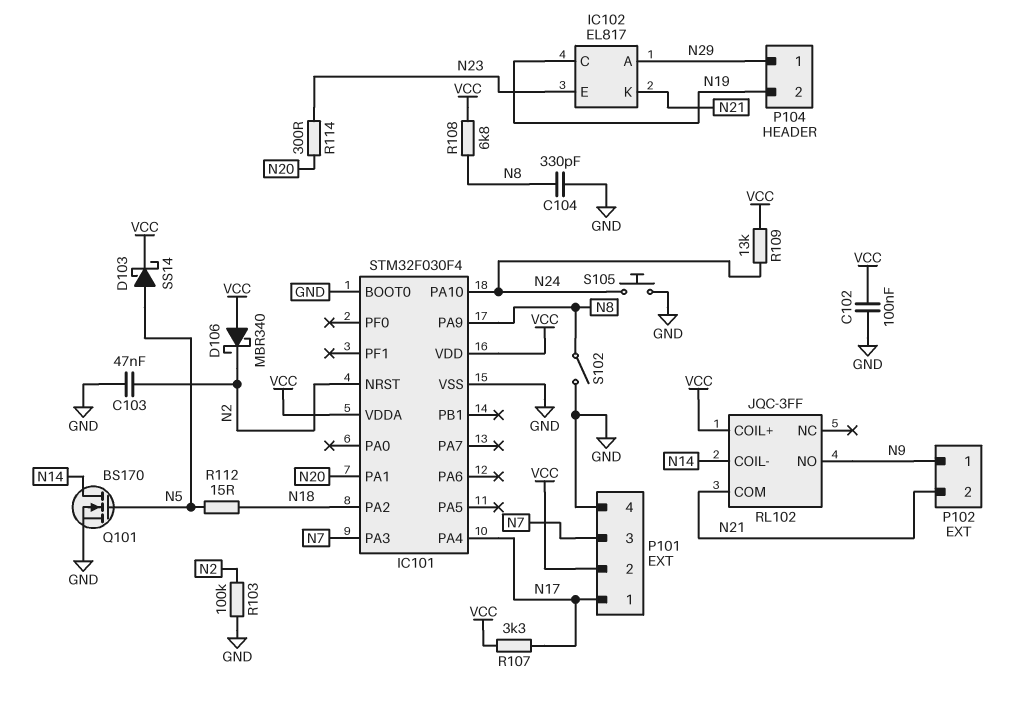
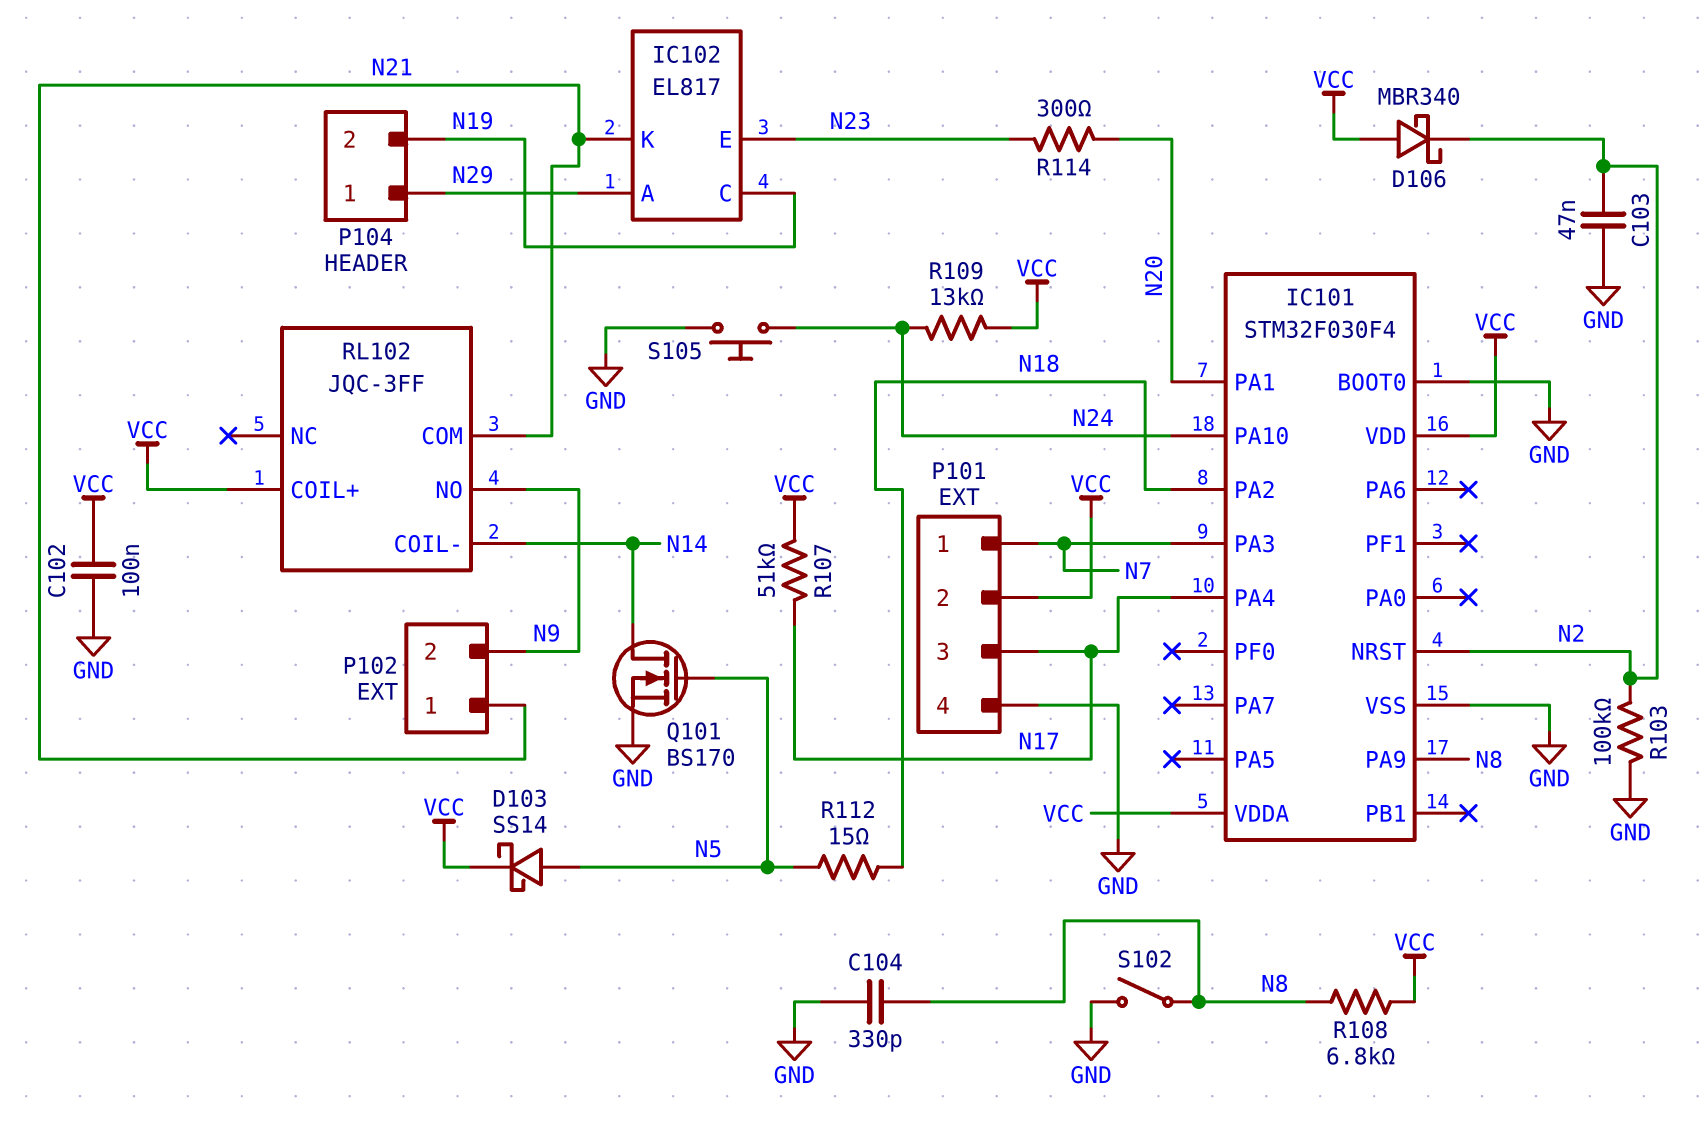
P101 pin 1: N17 -> N7
P101 pin 3: N7 -> N17
P102 pin 1: N9 -> N21
P102 pin 2: N21 -> N9
R107: 3.3k (N17, VCC) -> 51k (N17, VCC)

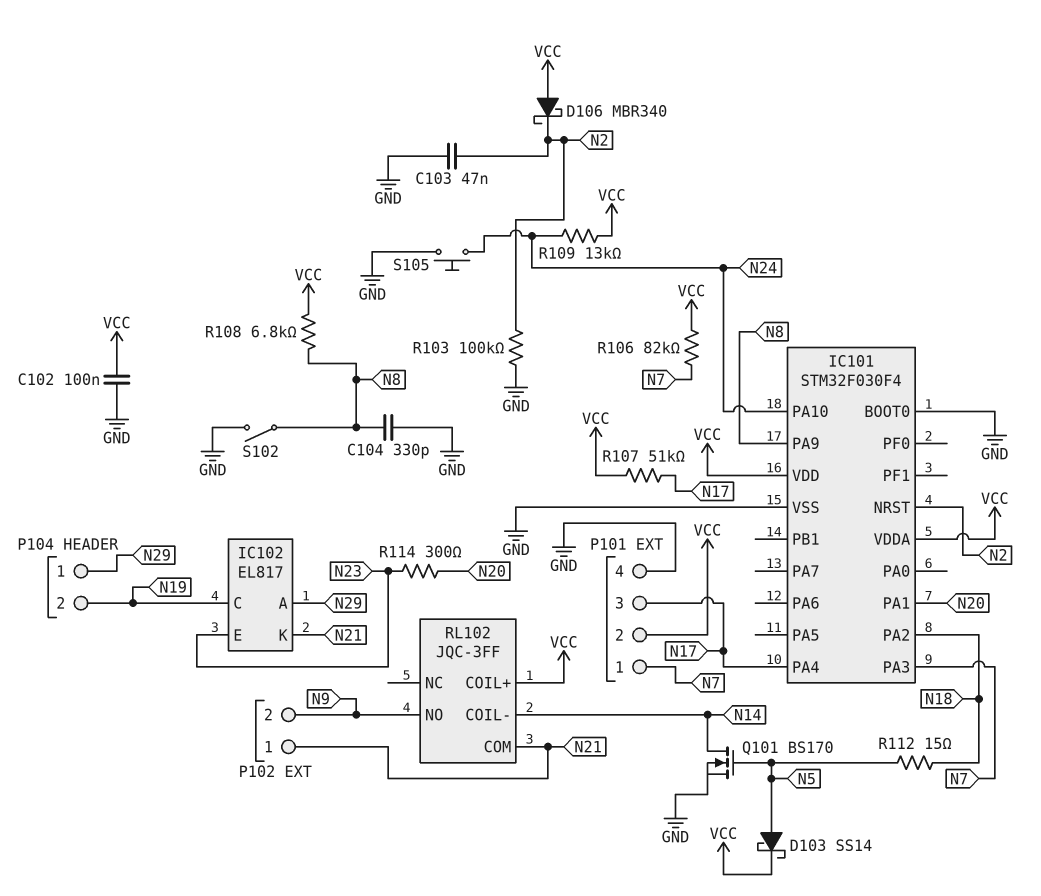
R106: none -> 82k (N7, VCC)

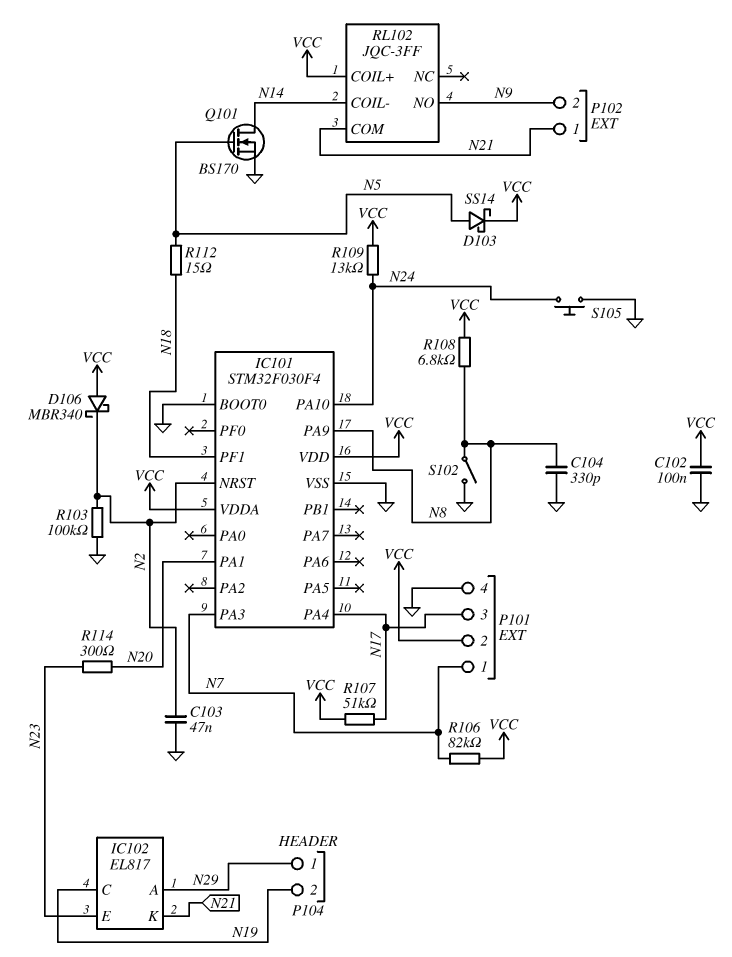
IC101 pin PA2: N18 -> none
IC101 pin PF1: none -> N18

